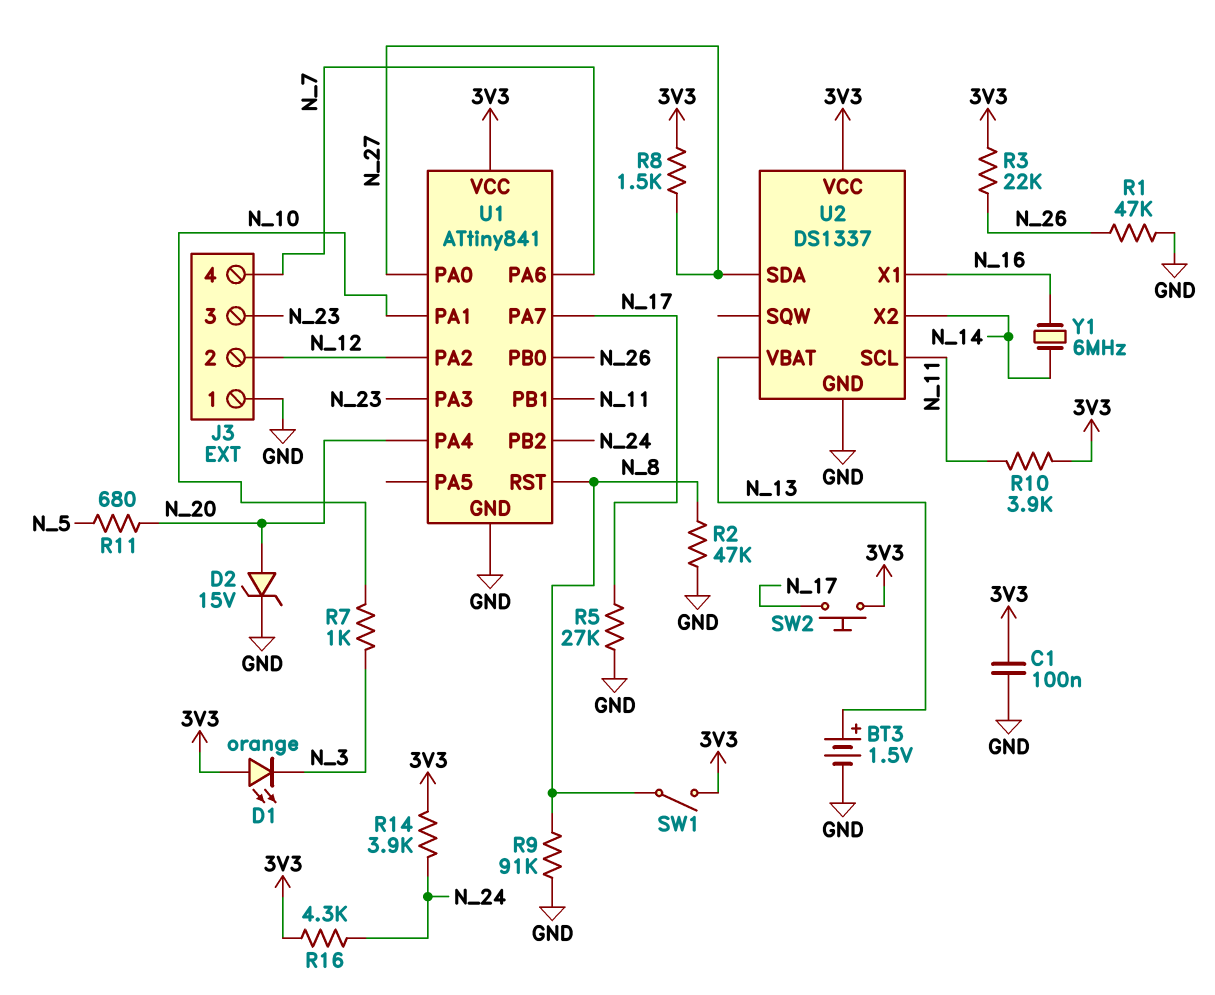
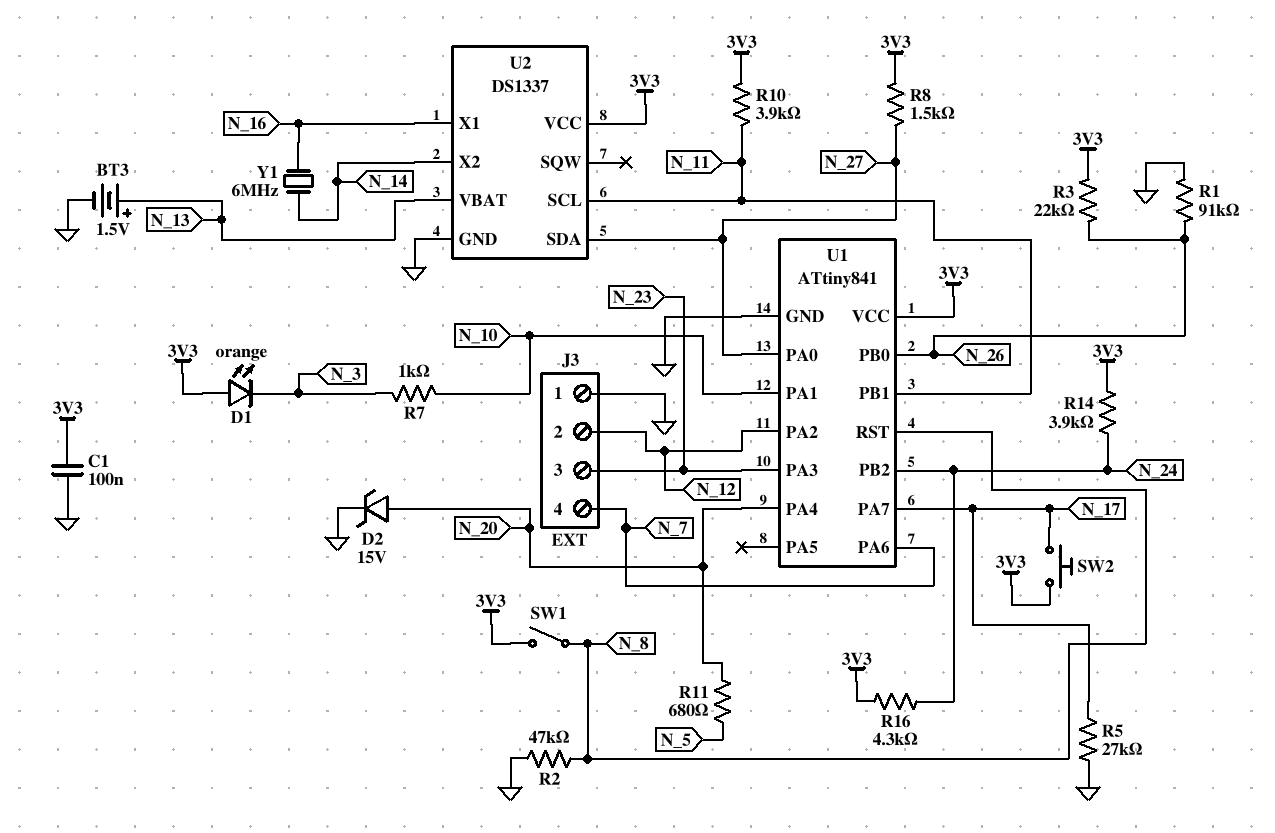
R1: 47k (GND, N_26) -> 91k (GND, N_26)
R9: 91k (GND, N_8) -> none

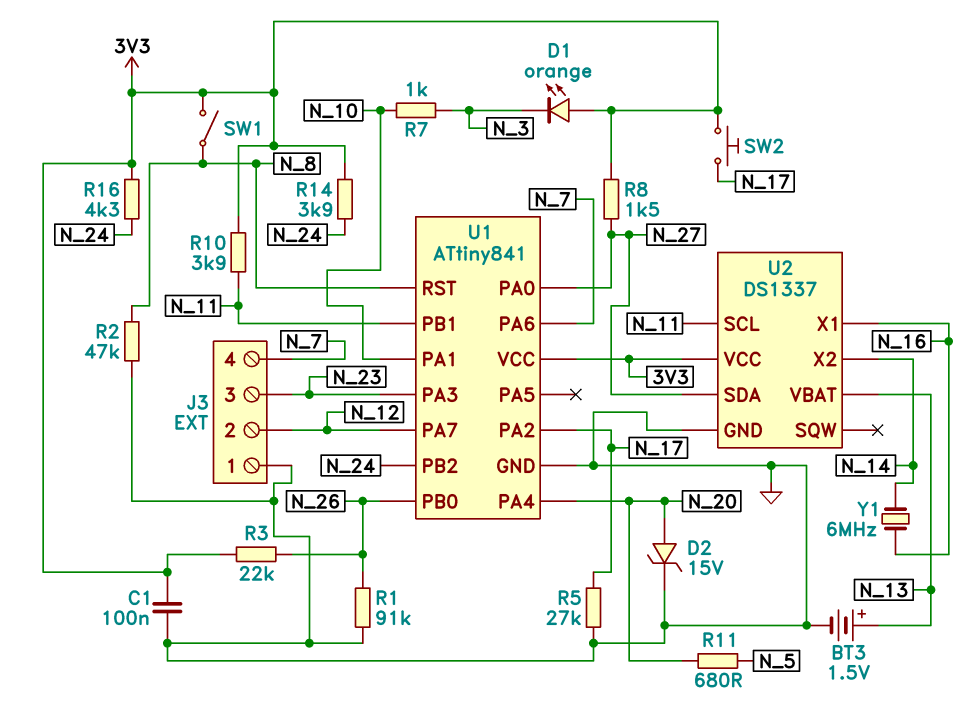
U1 pin PA2: N_12 -> N_17
U1 pin PA7: N_17 -> N_12

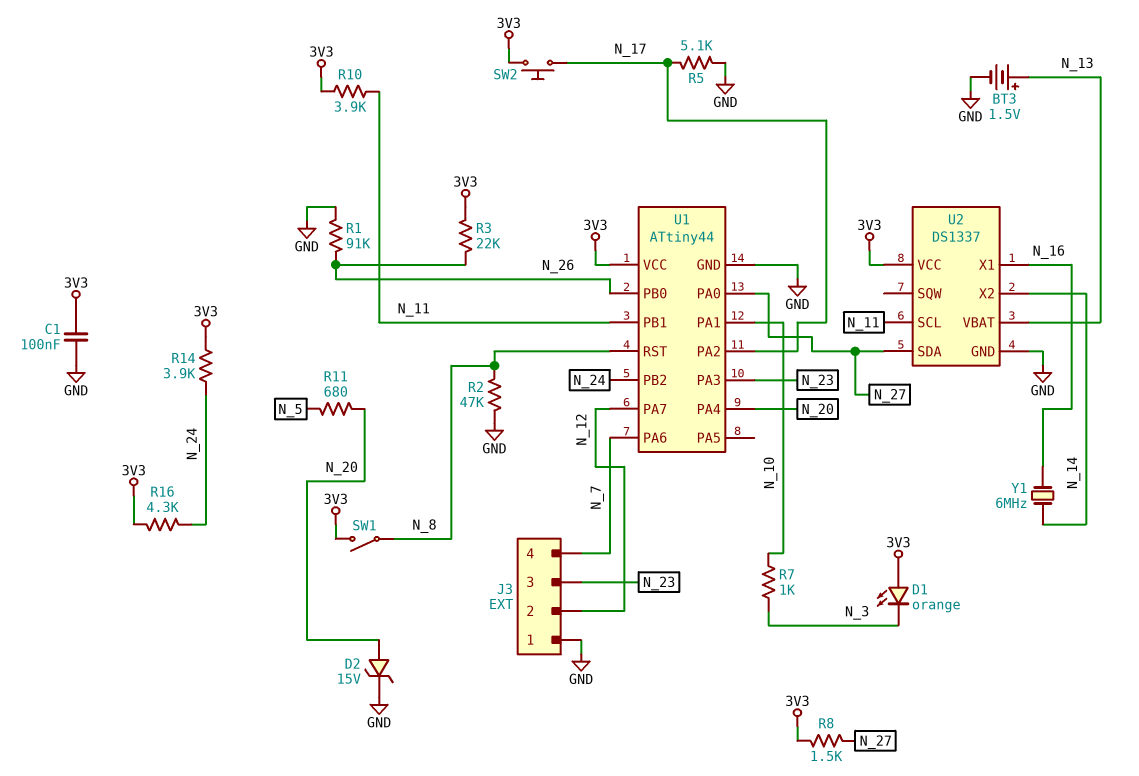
R5: 27k (GND, N_17) -> 5.1k (GND, N_17)
U1: ATtiny841 -> ATtiny44

